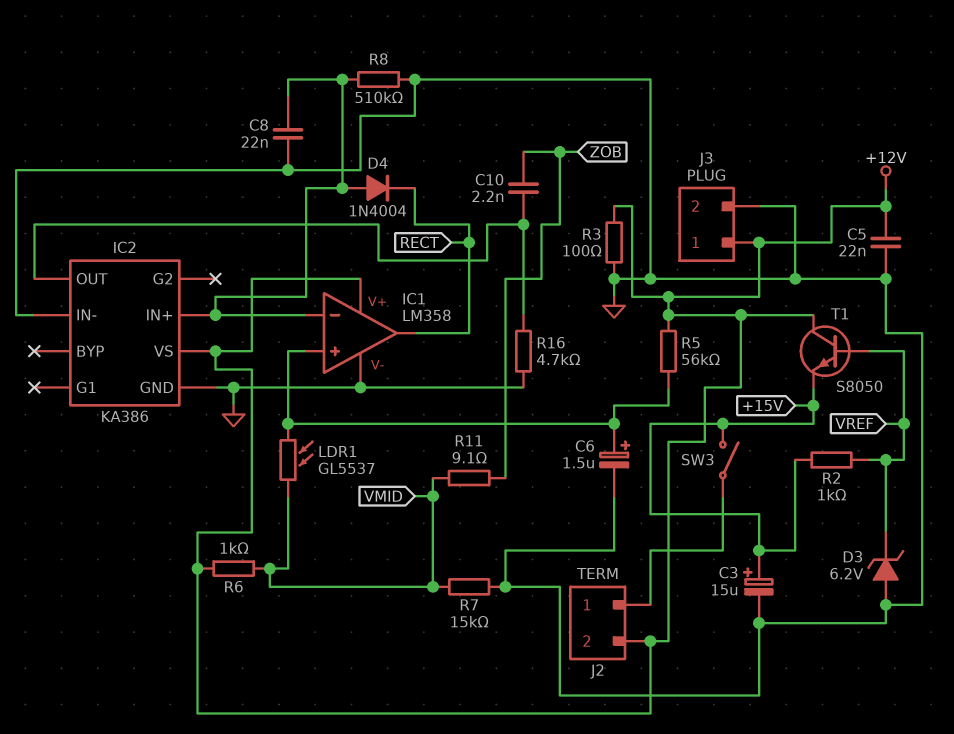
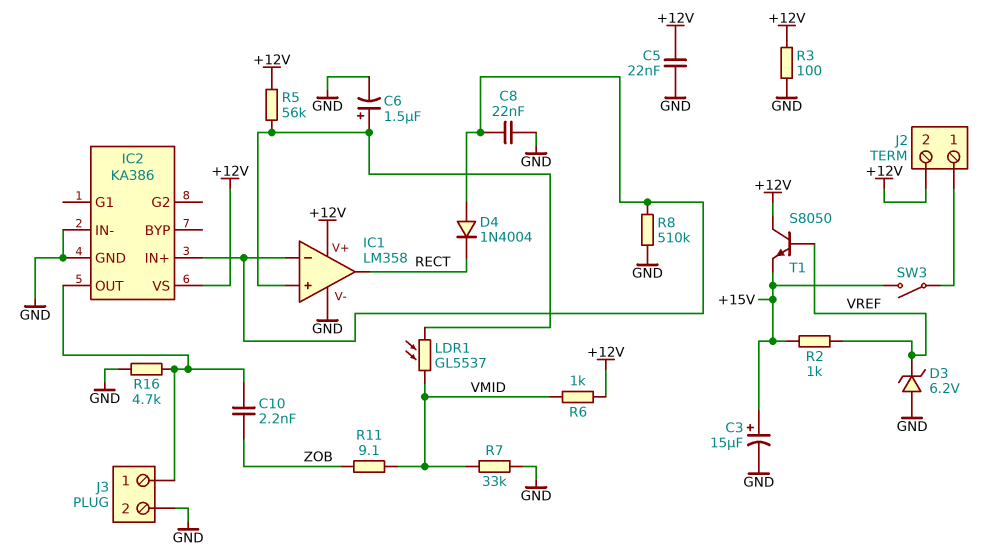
J3 pin 1: +12V -> IC2/OUT
R7: 15k (GND, VMID) -> 33k (GND, VMID)

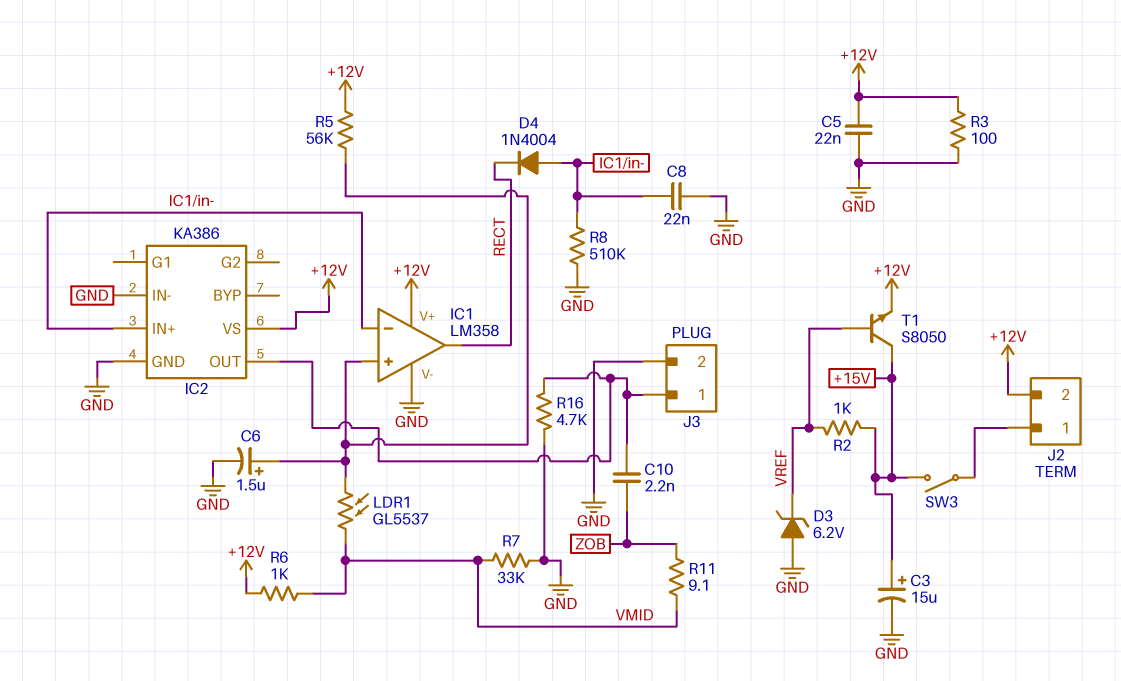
T1: NPN S8050 (B VREF, C +12V, E +15V) -> NPN S8050 (B VREF, C +15V, E +12V)

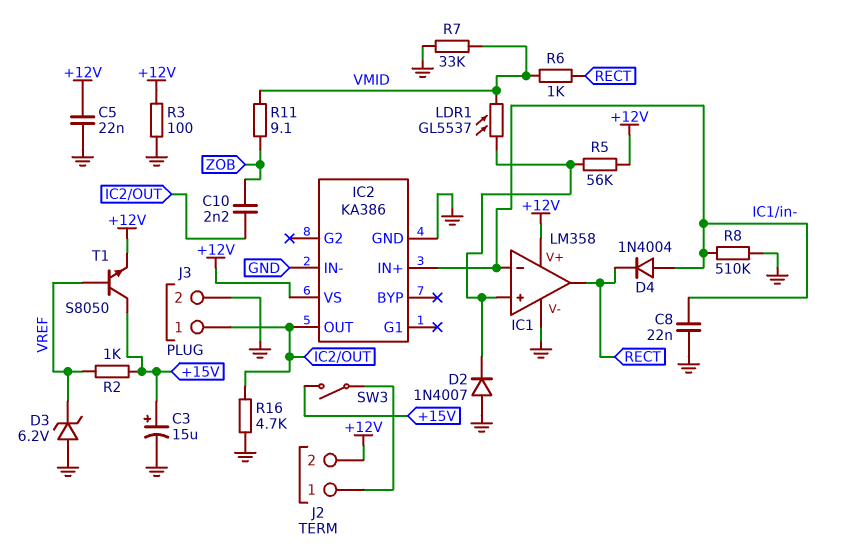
C6: 1.5uF (plus IC1/in+, minus GND) -> none
D2: none -> diode 1N4007 (A GND, K IC1/in+)
R6: 1k (+12V, VMID) -> 1k (RECT, VMID)

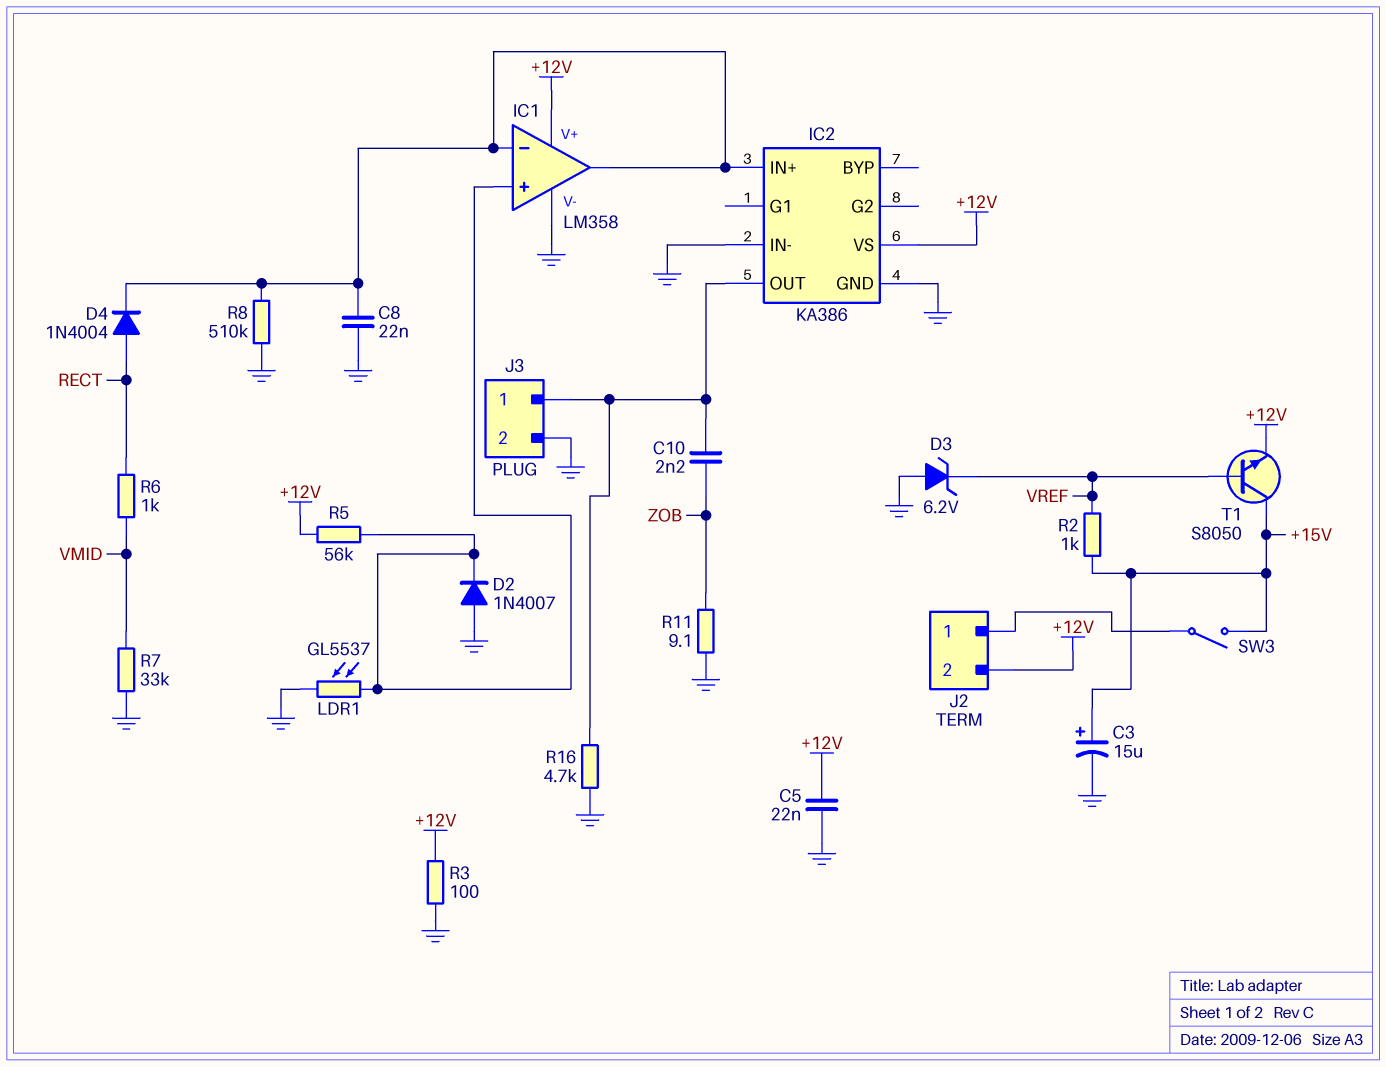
D4: diode 1N4004 (A IC1/in-, K RECT) -> diode 1N4004 (A RECT, K IC1/in-)
IC1 pin out: RECT -> IC1/in-
LDR1: GL5537 (IC1/in+, VMID) -> GL5537 (GND, IC1/in+)
R11: 9.1 (VMID, ZOB) -> 9.1 (GND, ZOB)

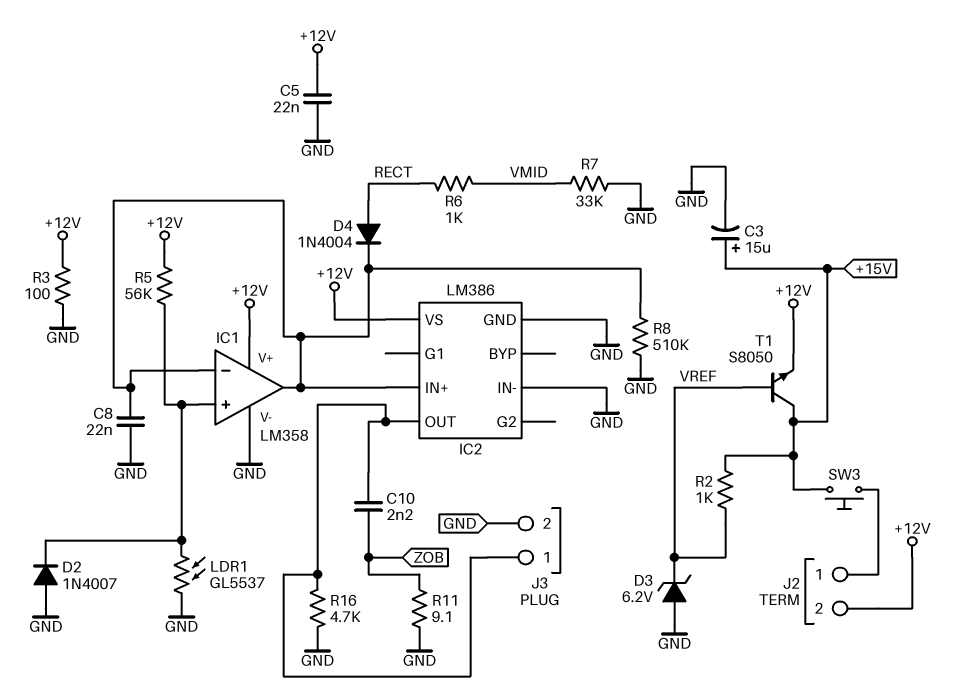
IC2: KA386 -> LM386
SW3: switch (+15V, J2/1) -> button (+15V, J2/1)

